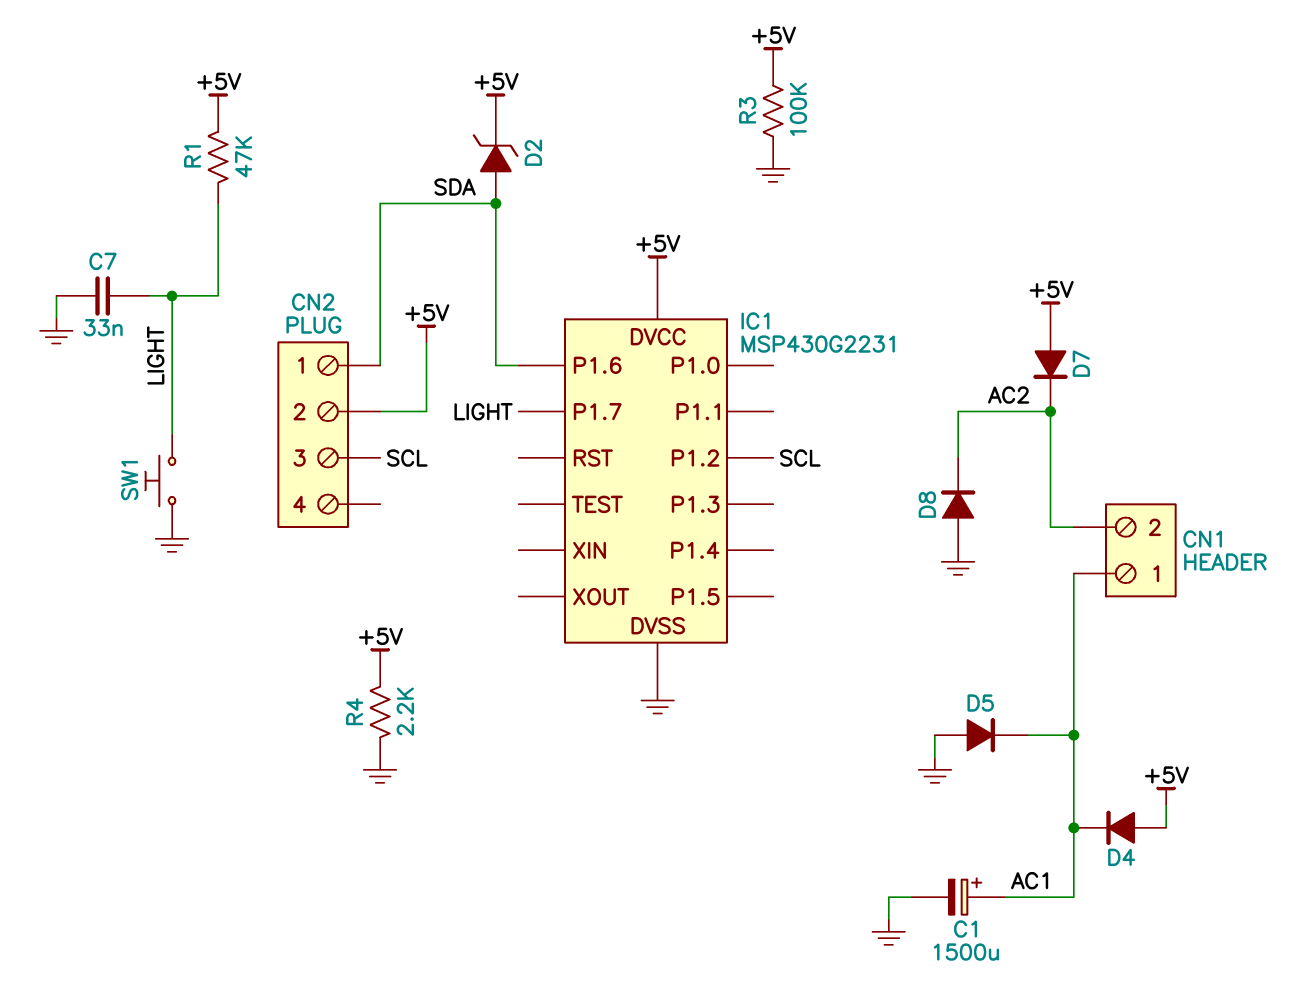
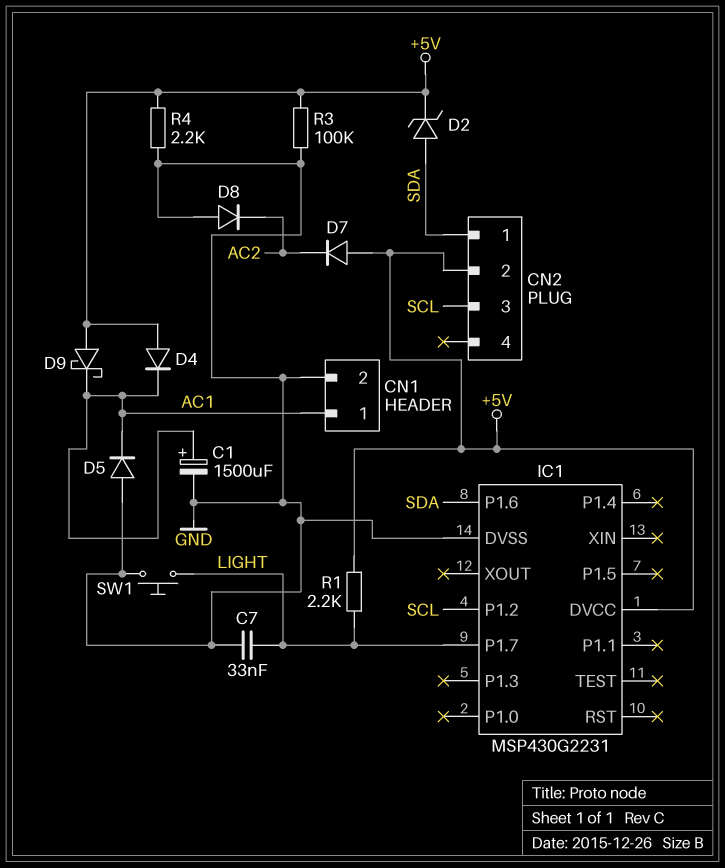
CN1 pin 2: AC2 -> GND
D9: none -> schottky (A +5V, K AC1)
R1: 47k (+5V, LIGHT) -> 2.2k (+5V, LIGHT)

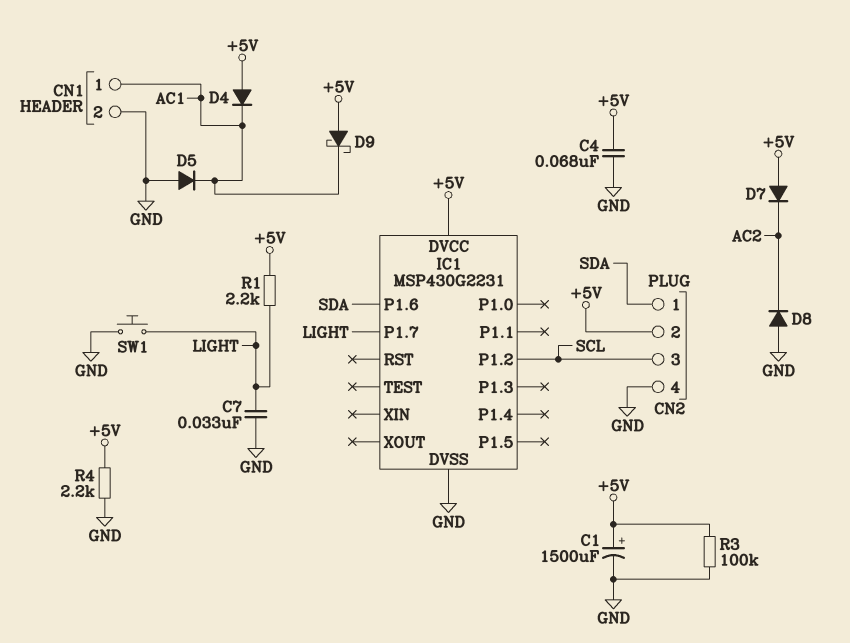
C1: 1500uF (plus AC1, minus GND) -> 1500uF (plus +5V, minus GND)
C4: none -> 68nF (+5V, GND)
CN2 pin 4: none -> GND
D2: zener (A SDA, K +5V) -> none

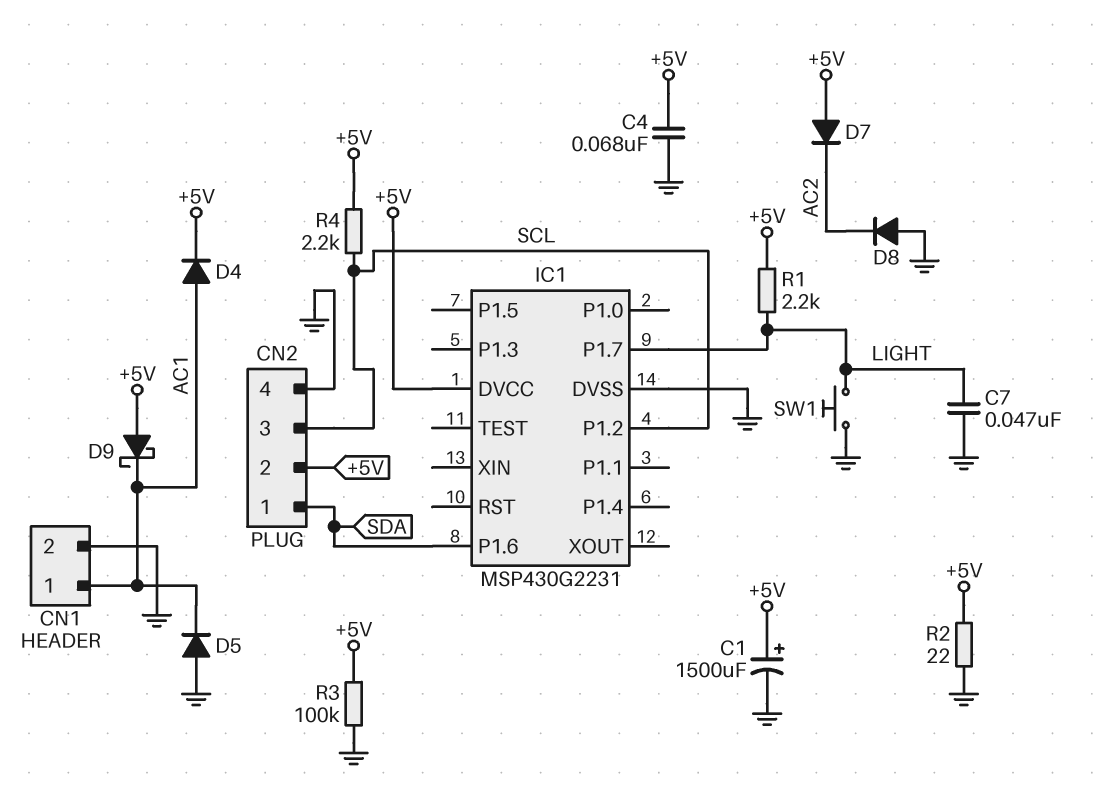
C7: 33nF (GND, LIGHT) -> 47nF (GND, LIGHT)
D4: diode (A +5V, K AC1) -> diode (A AC1, K +5V)
R2: none -> 22 (+5V, GND)
R4: 2.2k (+5V, GND) -> 2.2k (+5V, SCL)

